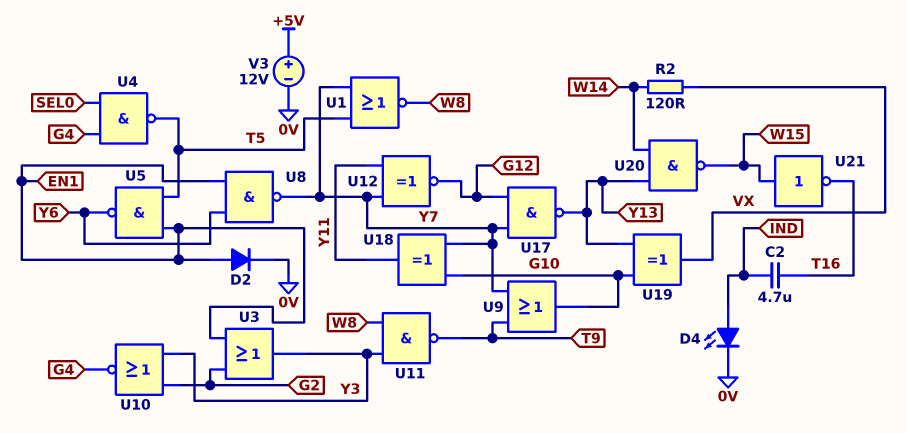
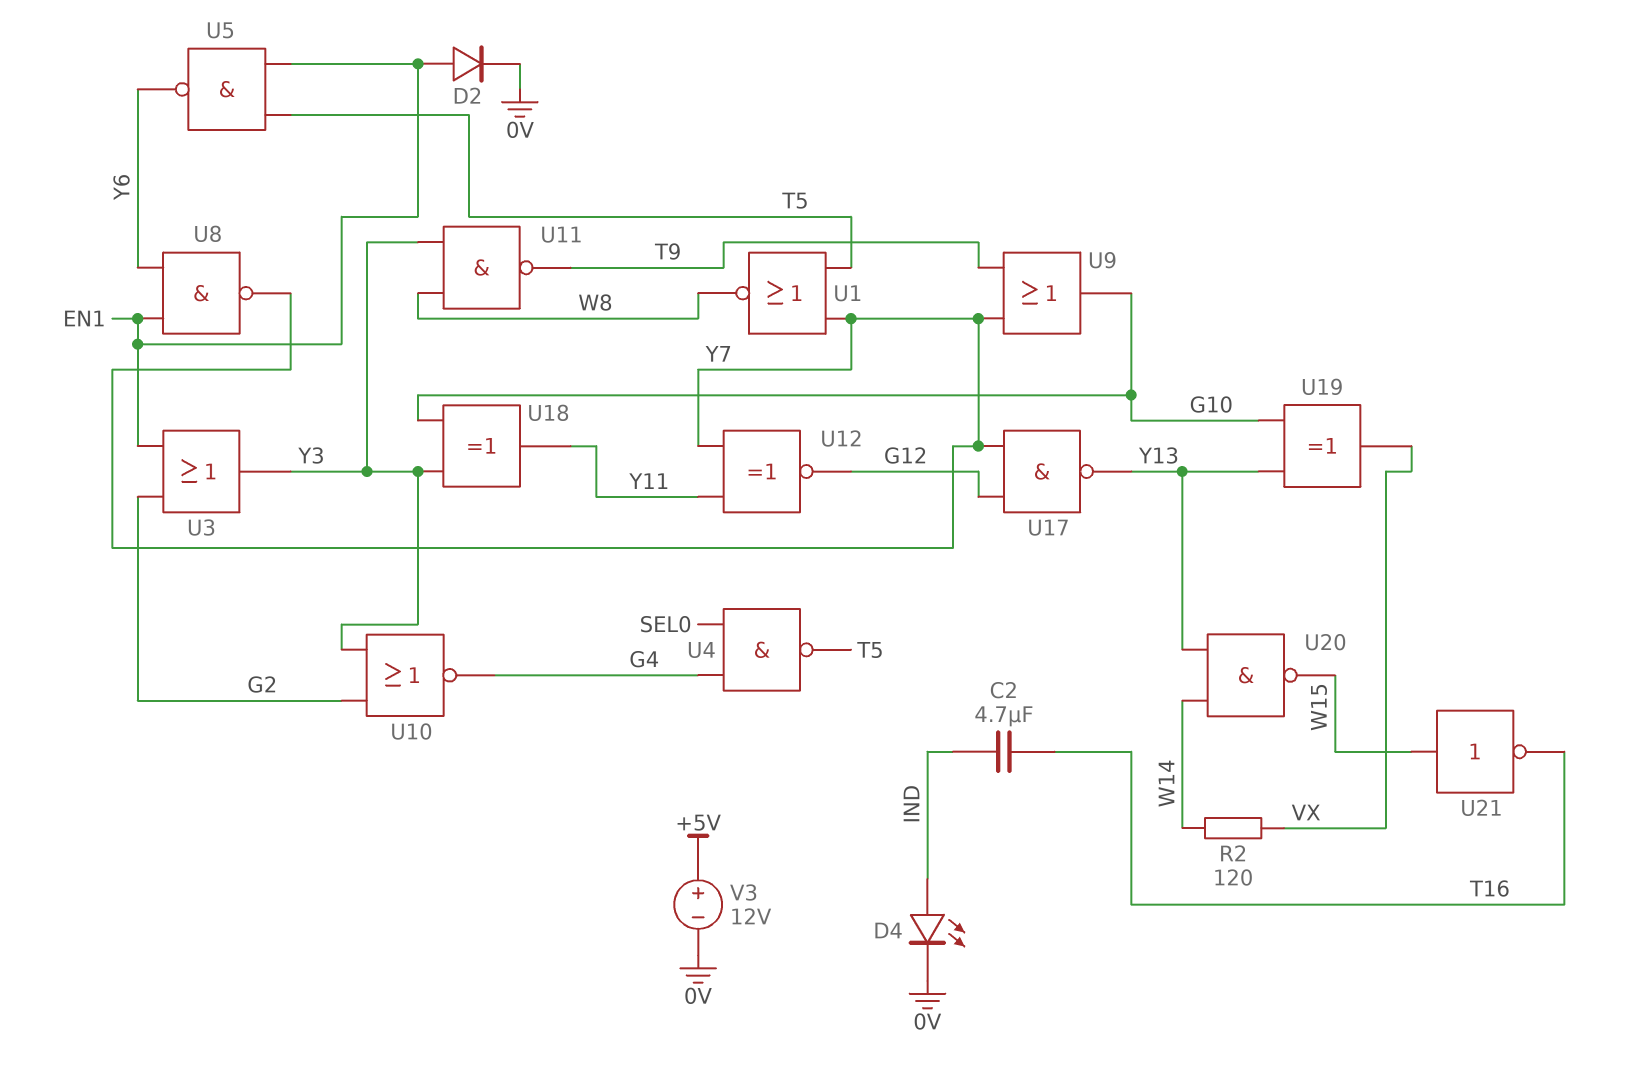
U18: XOR (in G10, in Y7, out Y11) -> XOR (in G10, in Y3, out Y11)

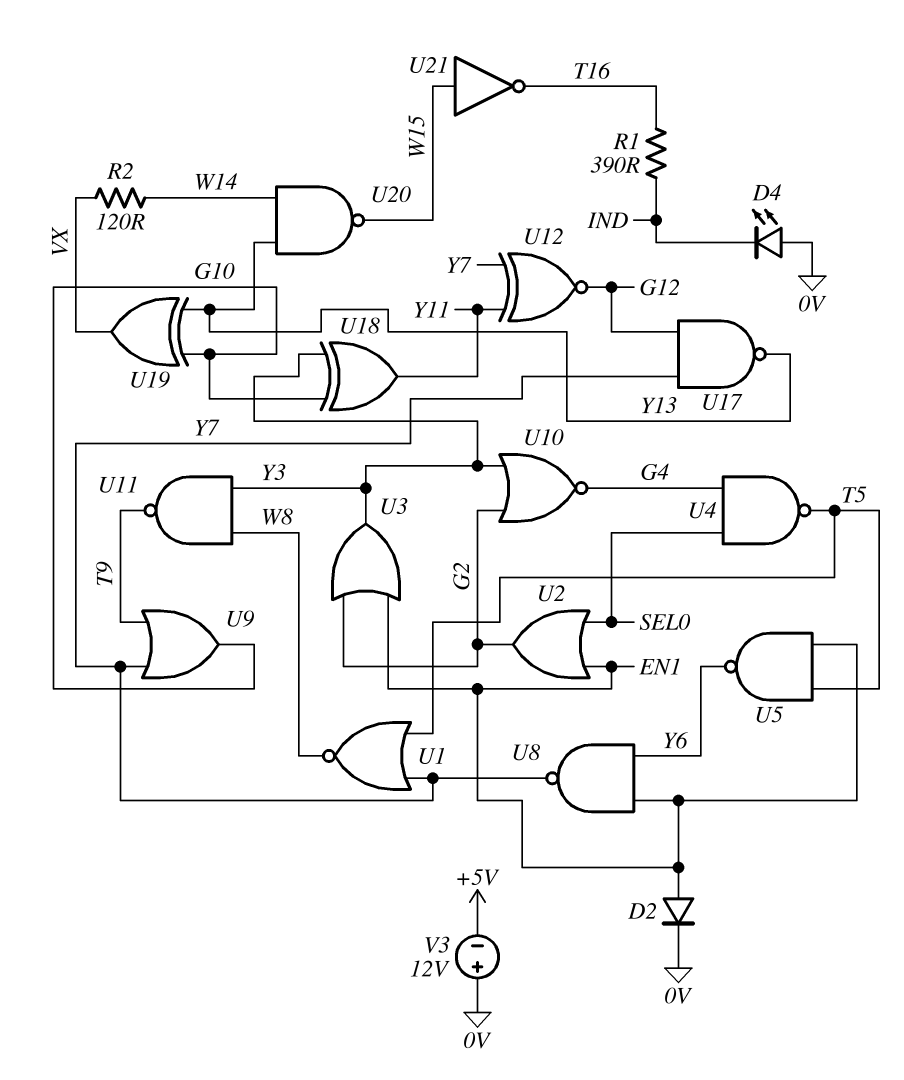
C2: 4.7uF (IND, T16) -> none
D4: LED (A IND, K 0V) -> LED (A 0V, K IND)
R1: none -> 390 (IND, T16)
U2: none -> OR (in EN1, in SEL0, out G2)
V3: 12V (plus +5V, minus 0V) -> 12V (plus 0V, minus +5V)

